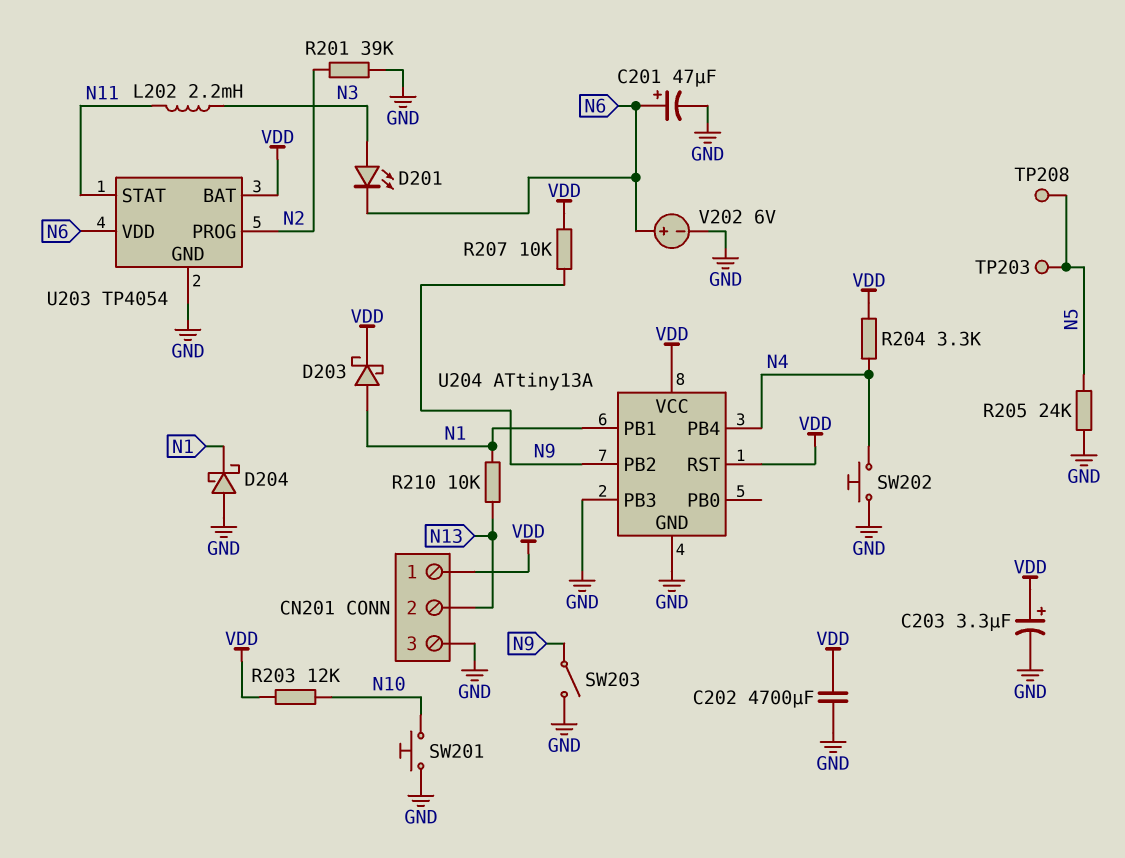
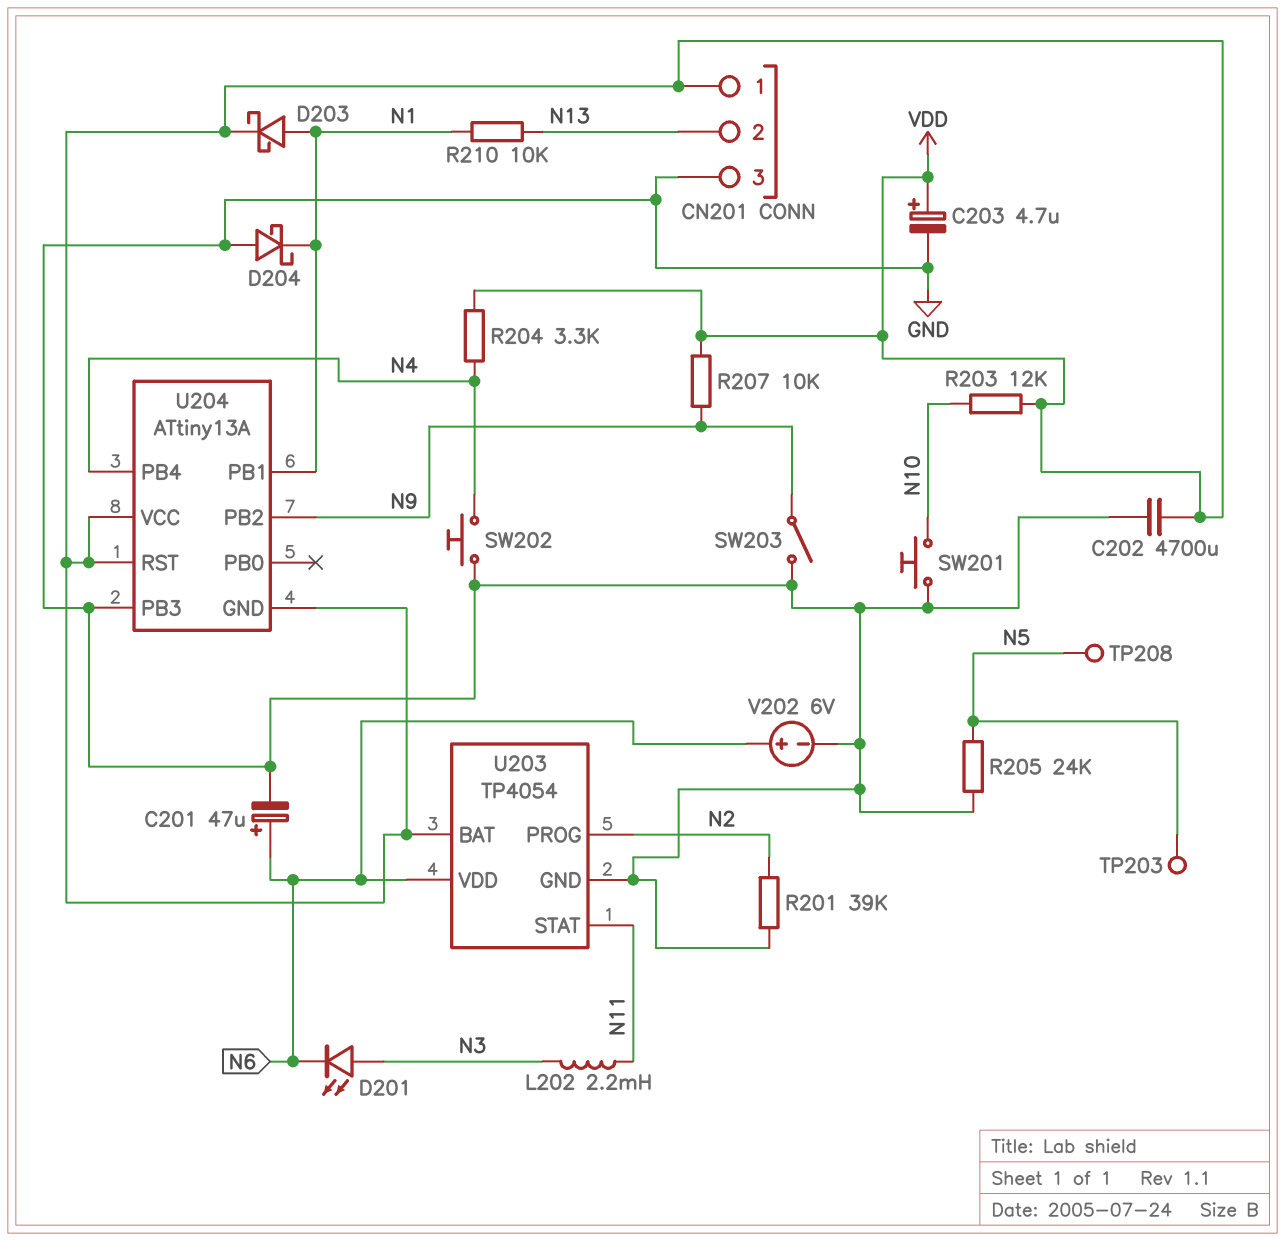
C203: 3.3uF (plus VDD, minus GND) -> 4.7uF (plus VDD, minus GND)
U204 pin GND: GND -> VDD

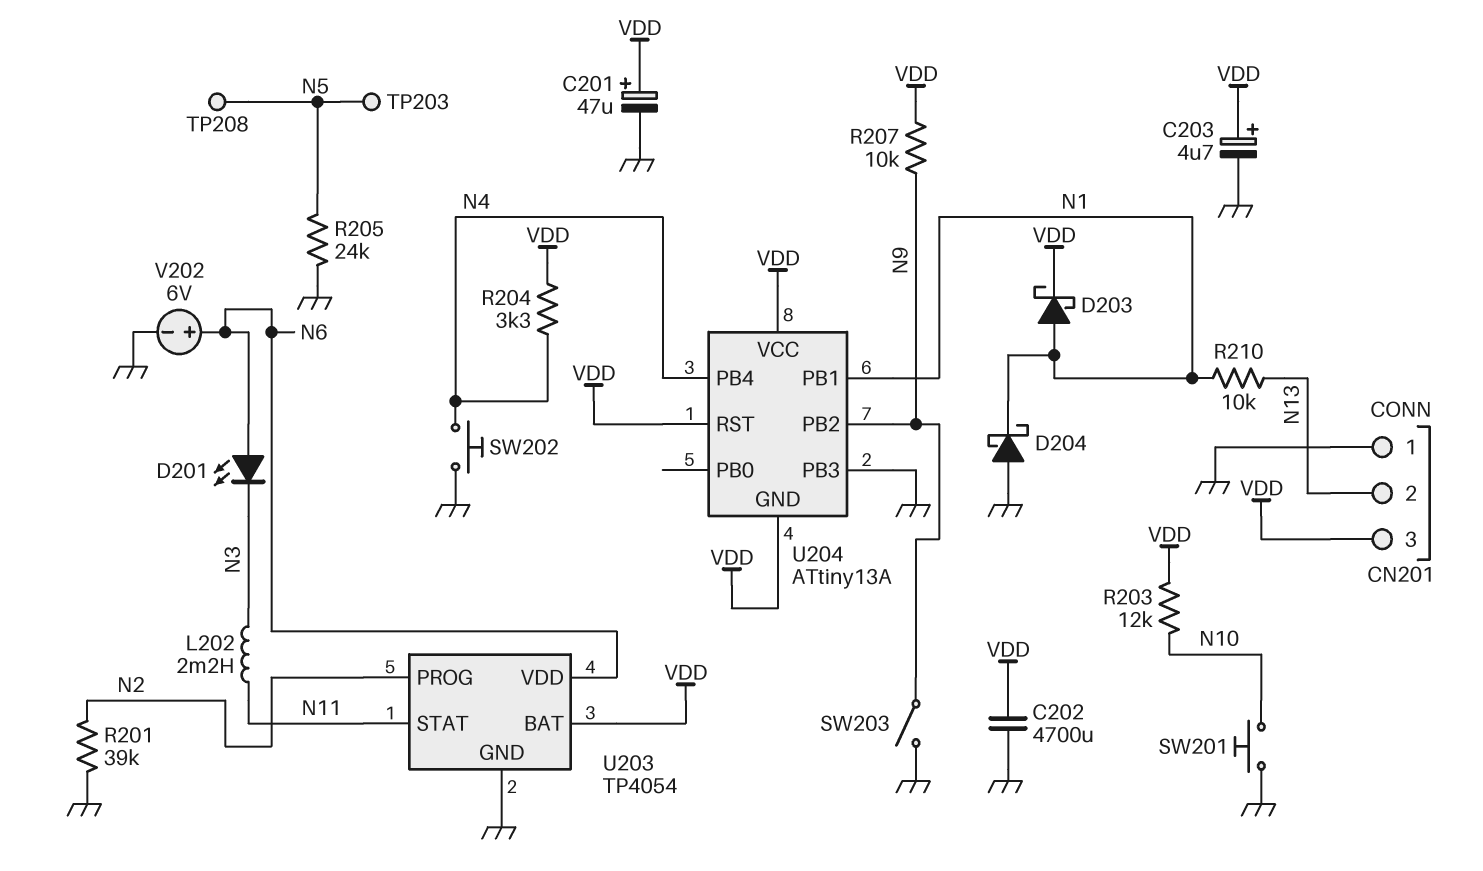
C201: 47uF (plus N6, minus GND) -> 47uF (plus VDD, minus GND)
CN201 pin 1: VDD -> GND
CN201 pin 3: GND -> VDD
D201: LED (A N3, K N6) -> LED (A N6, K N3)

